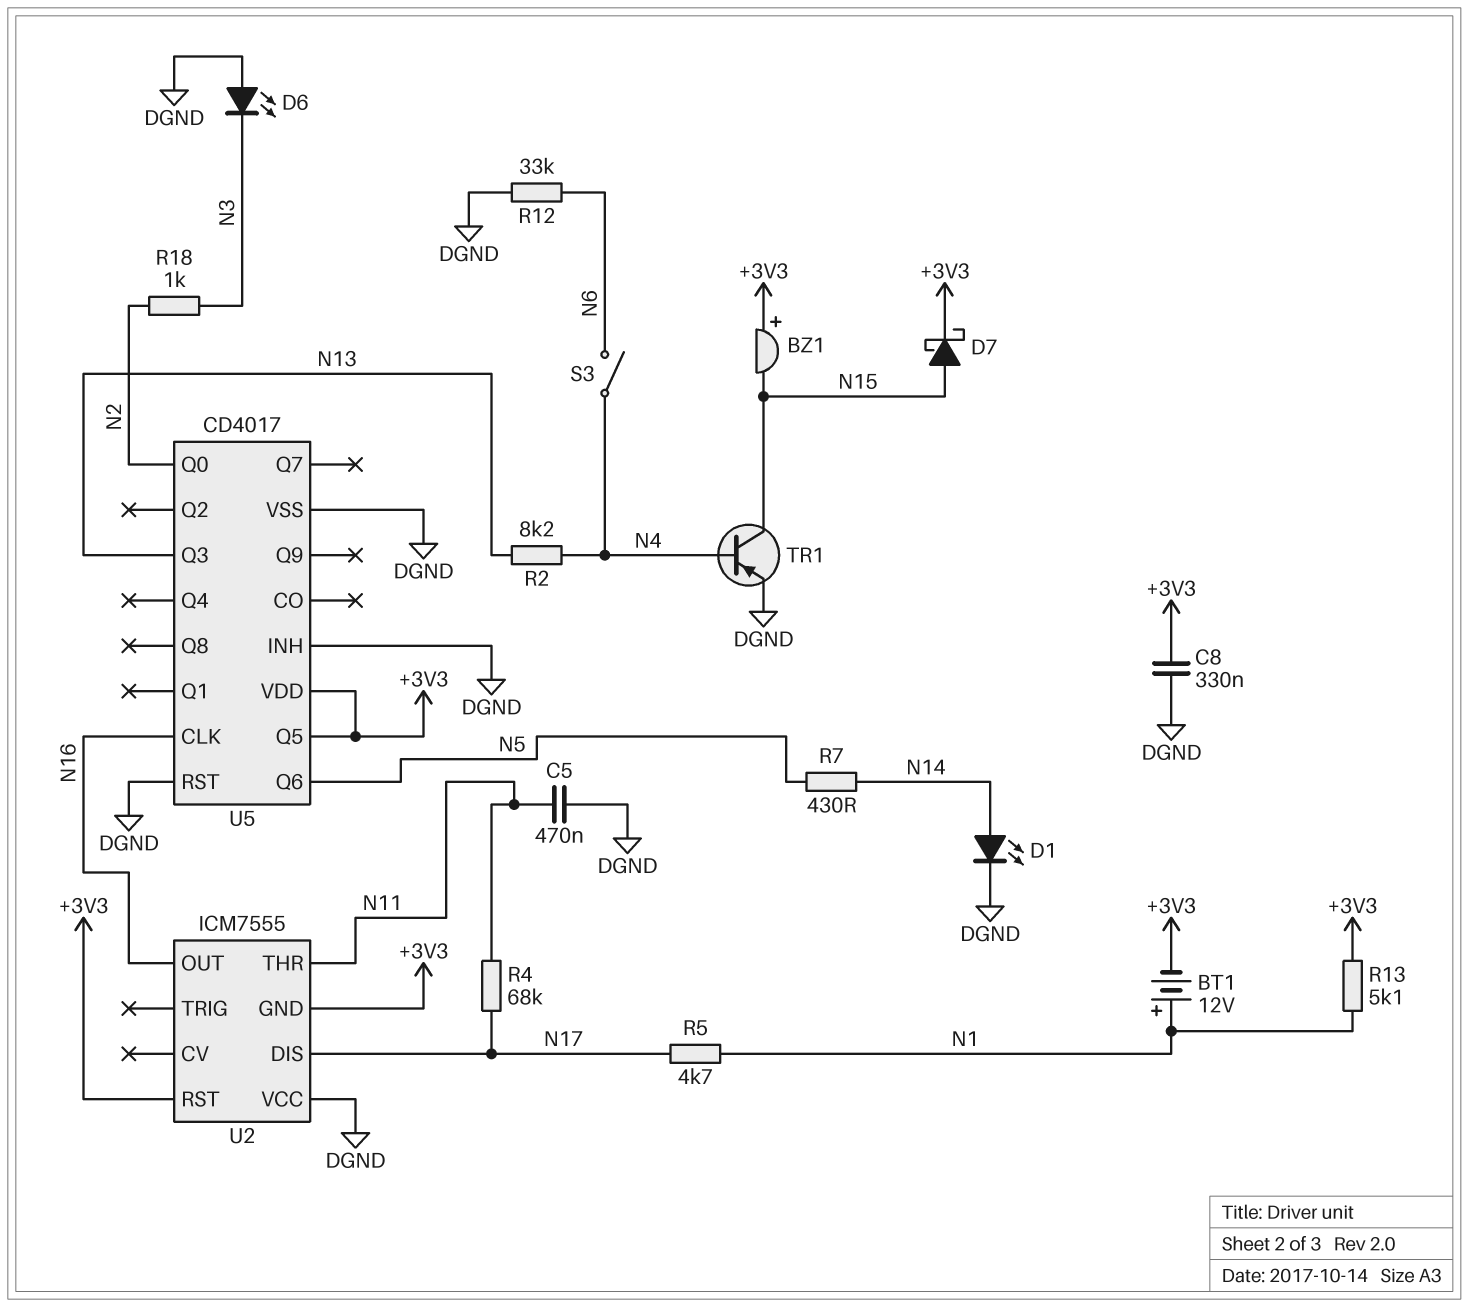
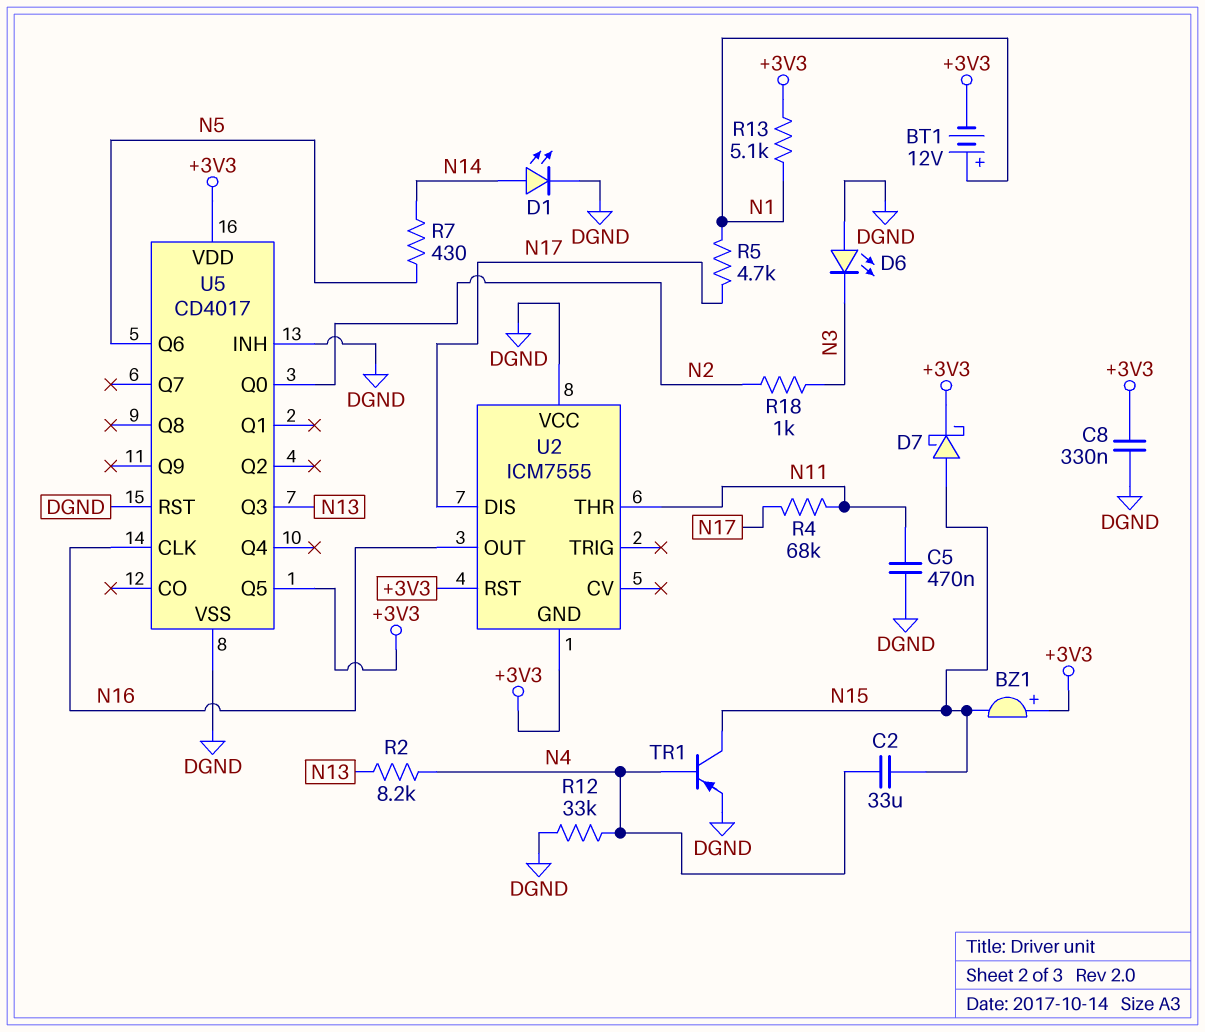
C2: none -> 33uF (N4, N15)
R12: 33k (DGND, N6) -> 33k (DGND, N4)
S3: switch (N4, N6) -> none

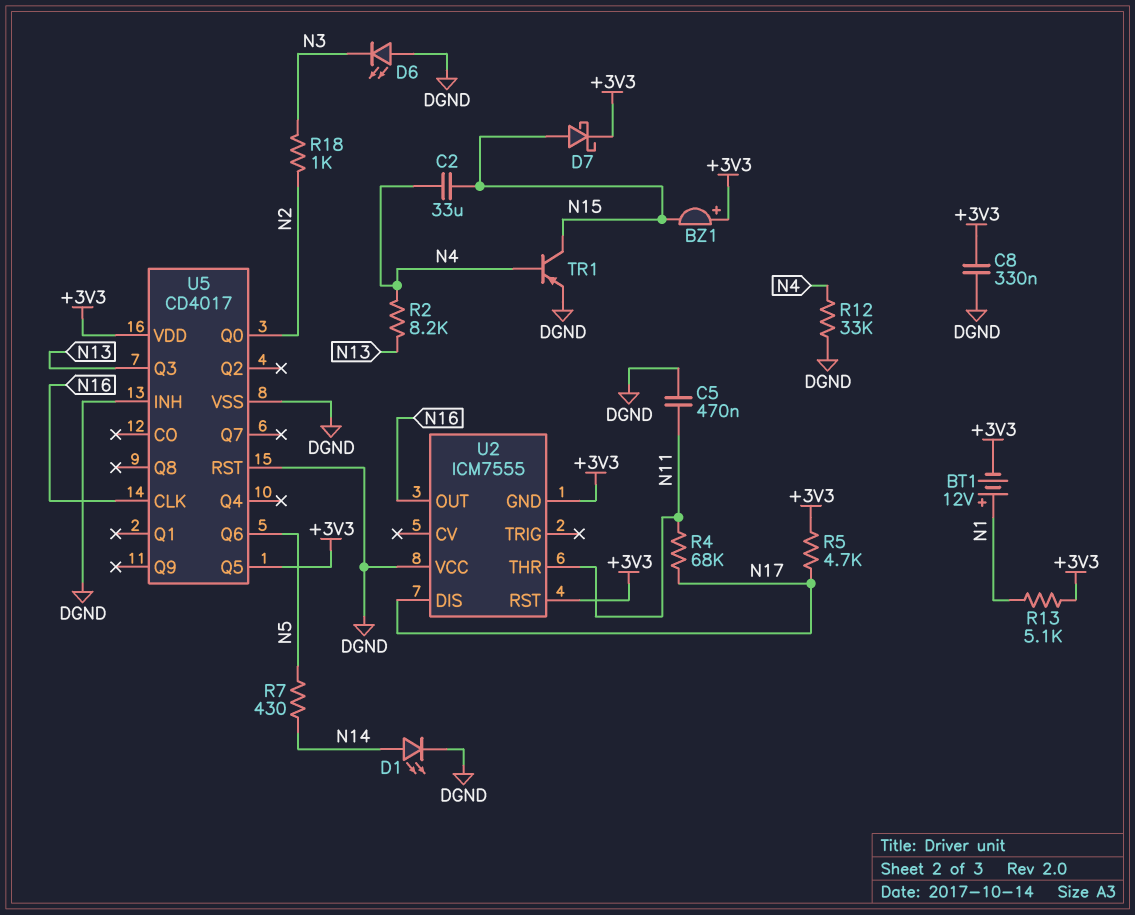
R5: 4.7k (N1, N17) -> 4.7k (+3V3, N17)

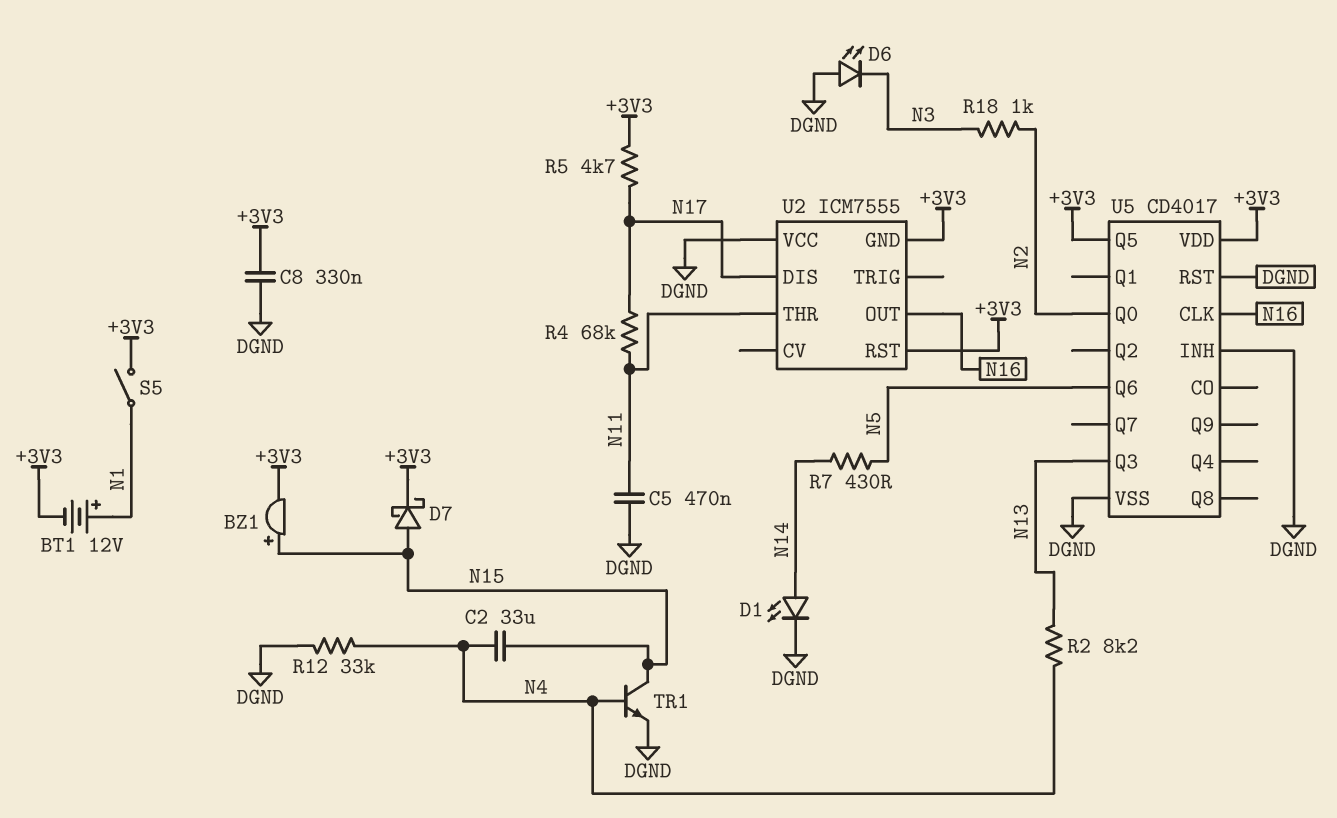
BZ1: buzzer (plus +3V3, minus N15) -> buzzer (plus N15, minus +3V3)
R13: 5.1k (+3V3, N1) -> none
S5: none -> switch (+3V3, N1)
TR1: PNP (B N4, C N15, E DGND) -> NPN (B N4, C N15, E DGND)

